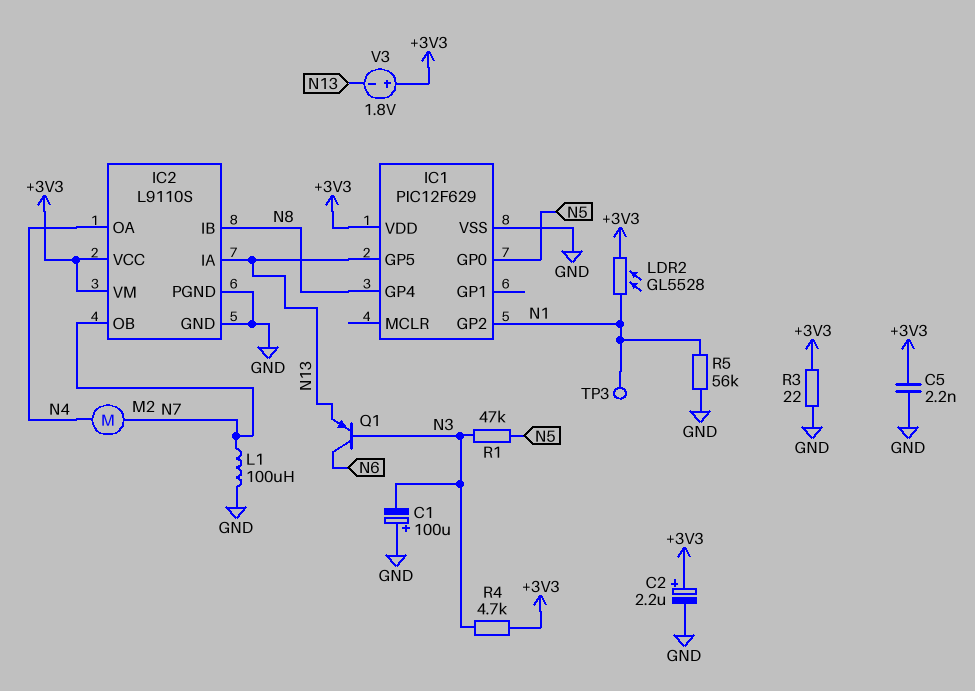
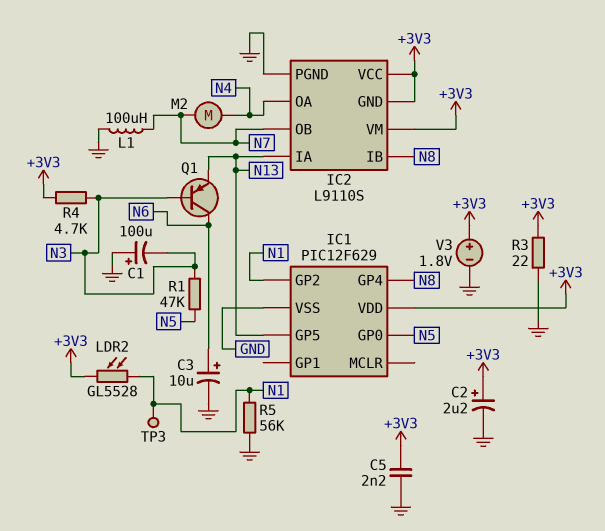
C3: none -> 10uF (plus N6, minus GND)
IC2 pin GND: GND -> +3V3
V3: 1.8V (plus +3V3, minus N13) -> 1.8V (plus +3V3, minus GND)

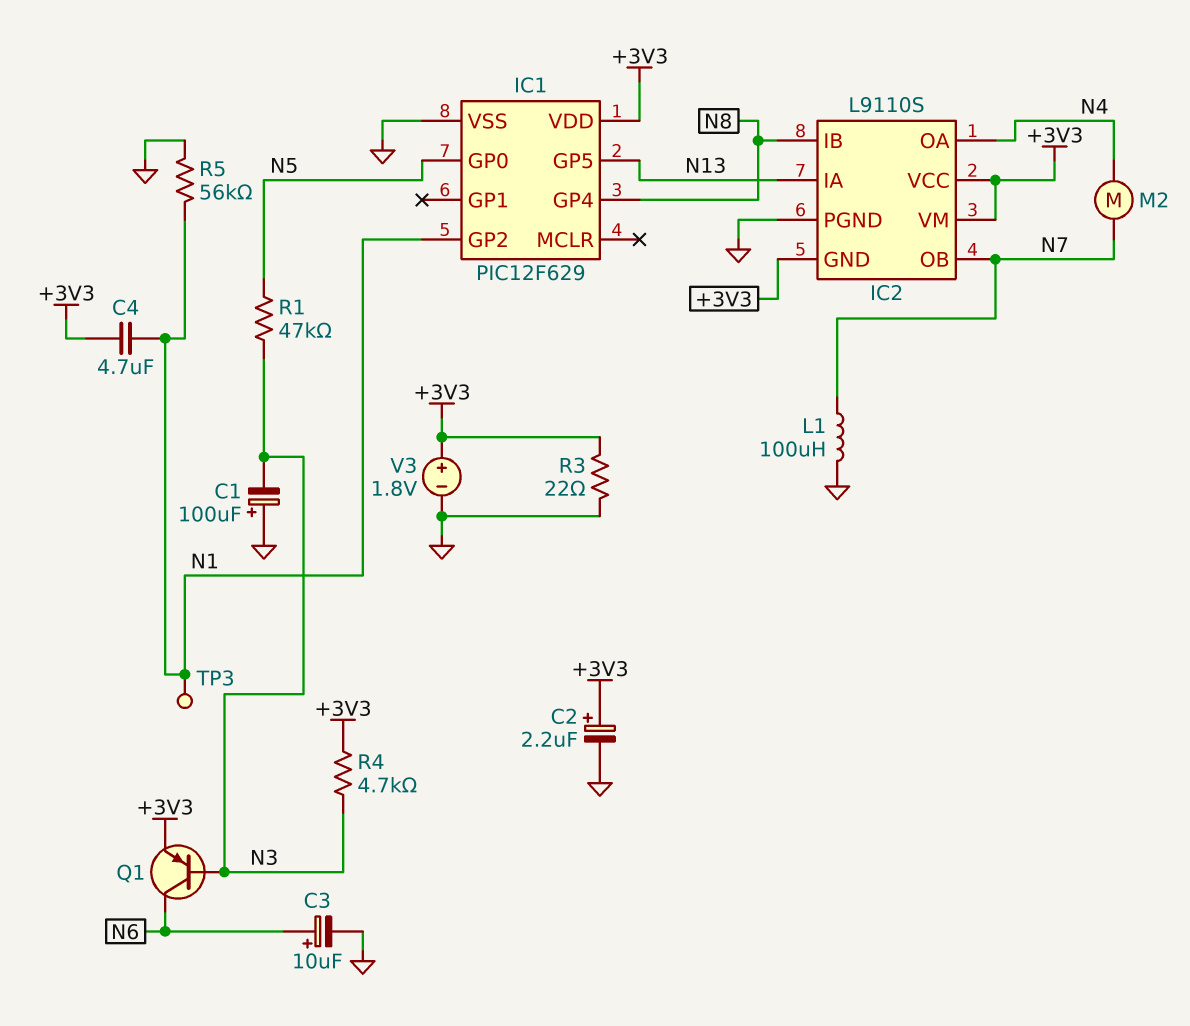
C4: none -> 4.7uF (+3V3, N1)
C5: 2.2nF (+3V3, GND) -> none
LDR2: GL5528 (+3V3, N1) -> none
Q1: PNP (B N3, C N6, E N13) -> PNP (B N3, C N6, E +3V3)

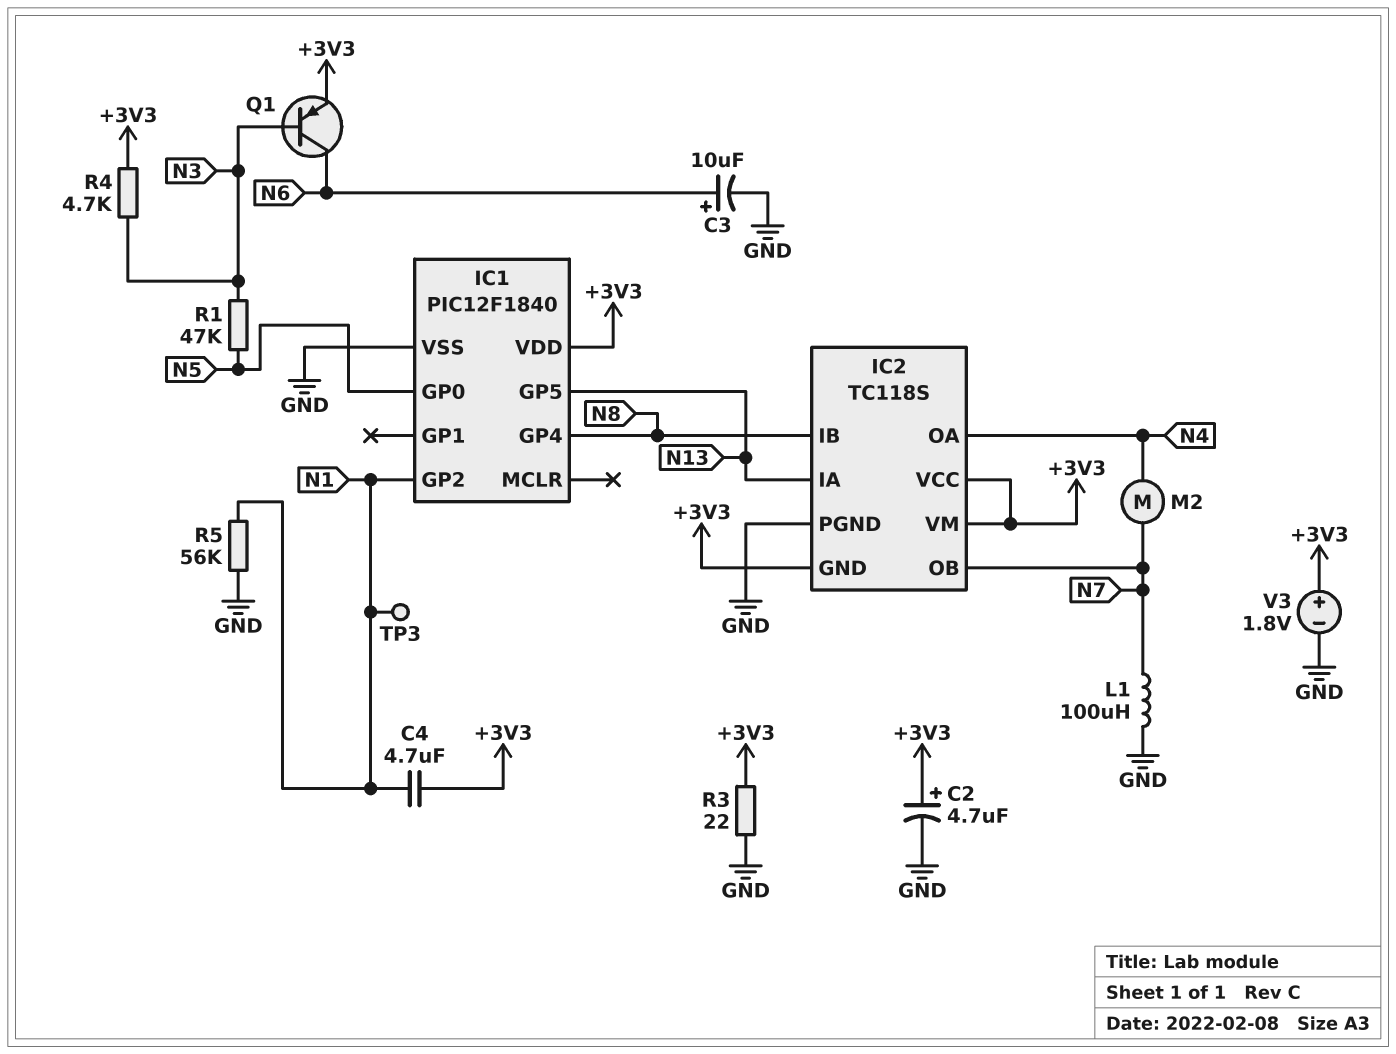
C1: 100uF (plus GND, minus N3) -> none
C2: 2.2uF (plus +3V3, minus GND) -> 4.7uF (plus +3V3, minus GND)
IC1: PIC12F629 -> PIC12F1840
IC2: L9110S -> TC118S

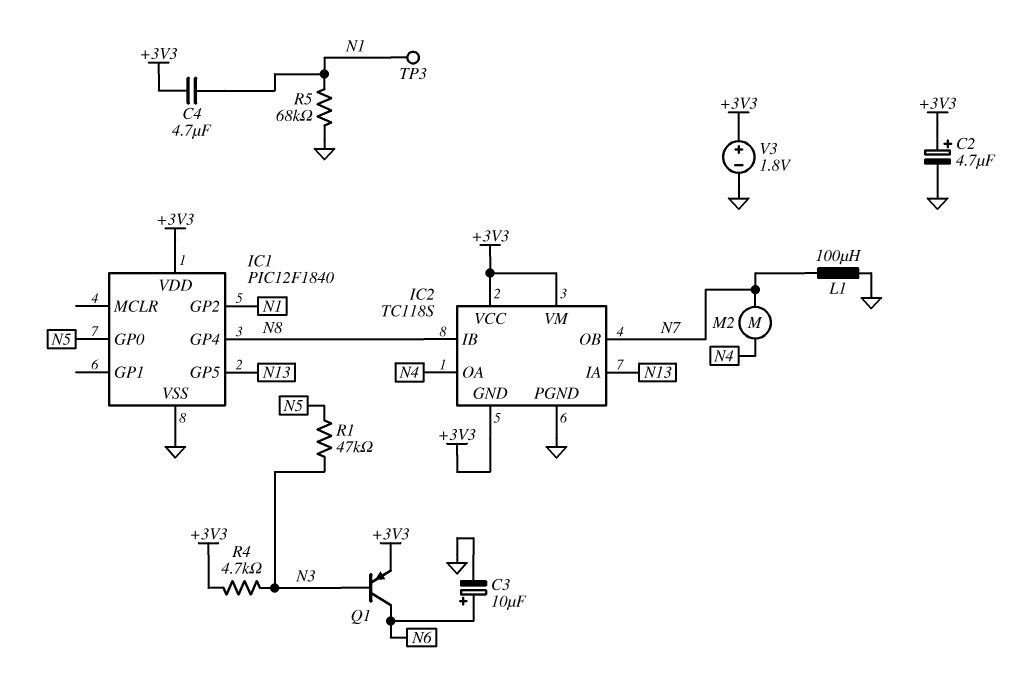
R3: 22 (+3V3, GND) -> none
R5: 56k (GND, N1) -> 68k (GND, N1)

